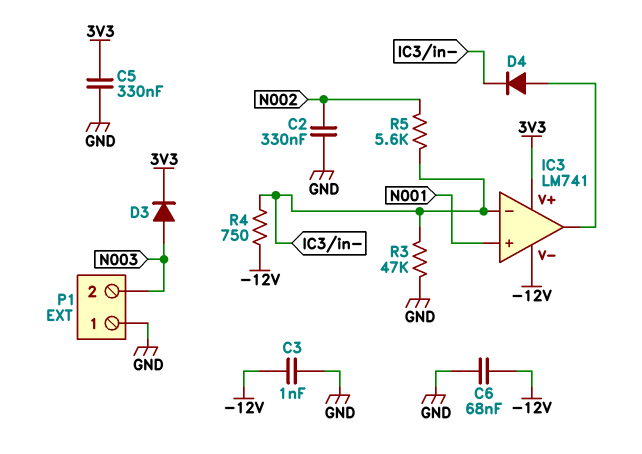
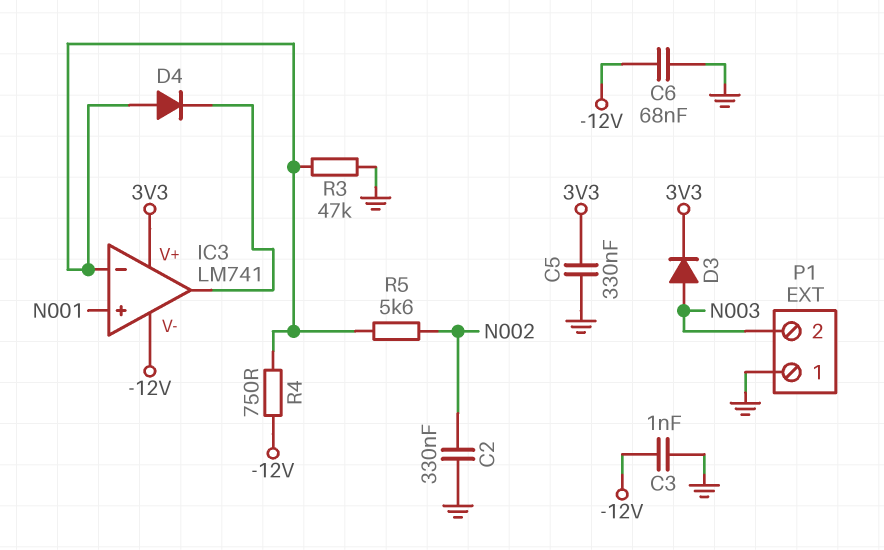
D4: diode (A IC3/out, K IC3/in-) -> diode (A IC3/in-, K IC3/out)

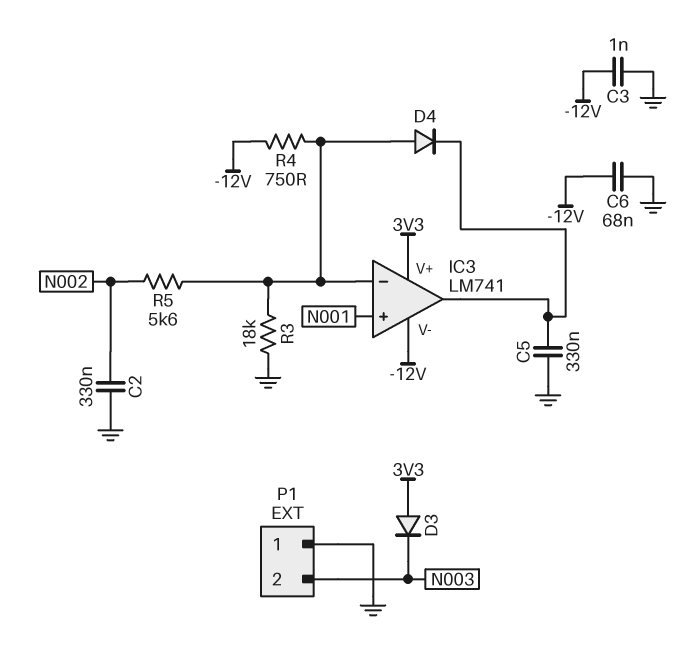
C5: 330nF (3V3, GND) -> 330nF (GND, IC3/out)
D3: diode (A N003, K 3V3) -> diode (A 3V3, K N003)
R3: 47k (GND, IC3/in-) -> 18k (GND, IC3/in-)

